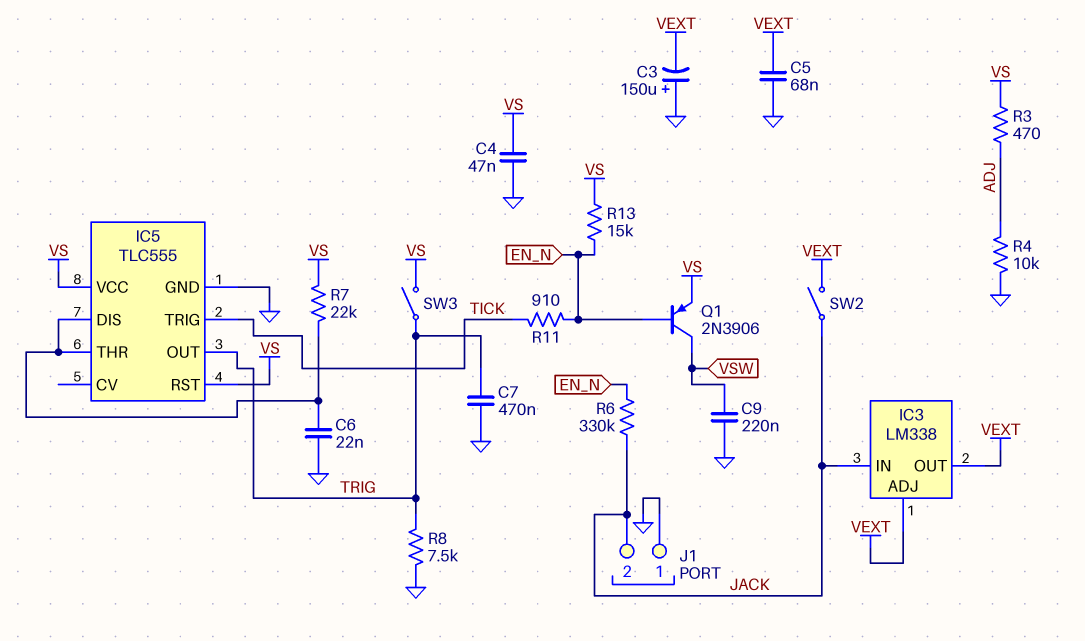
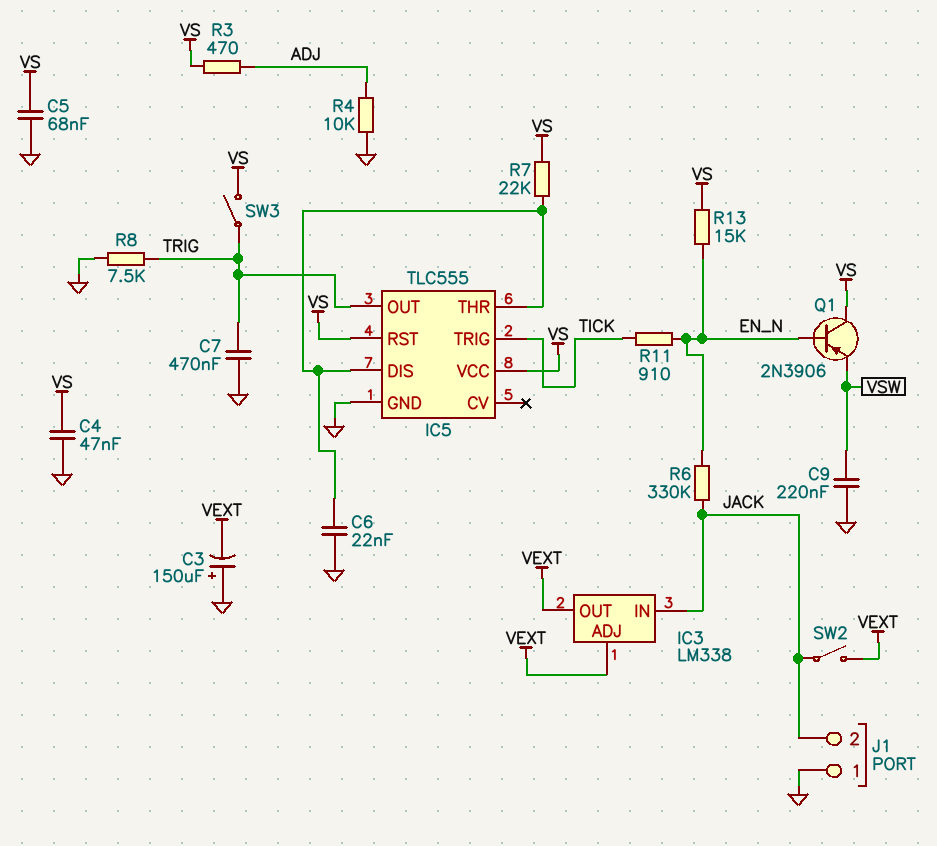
C5: 68nF (GND, VEXT) -> 68nF (GND, VS)
Q1: PNP 2N3906 (B EN_N, C VSW, E VS) -> PNP 2N3906 (B EN_N, C VS, E VSW)

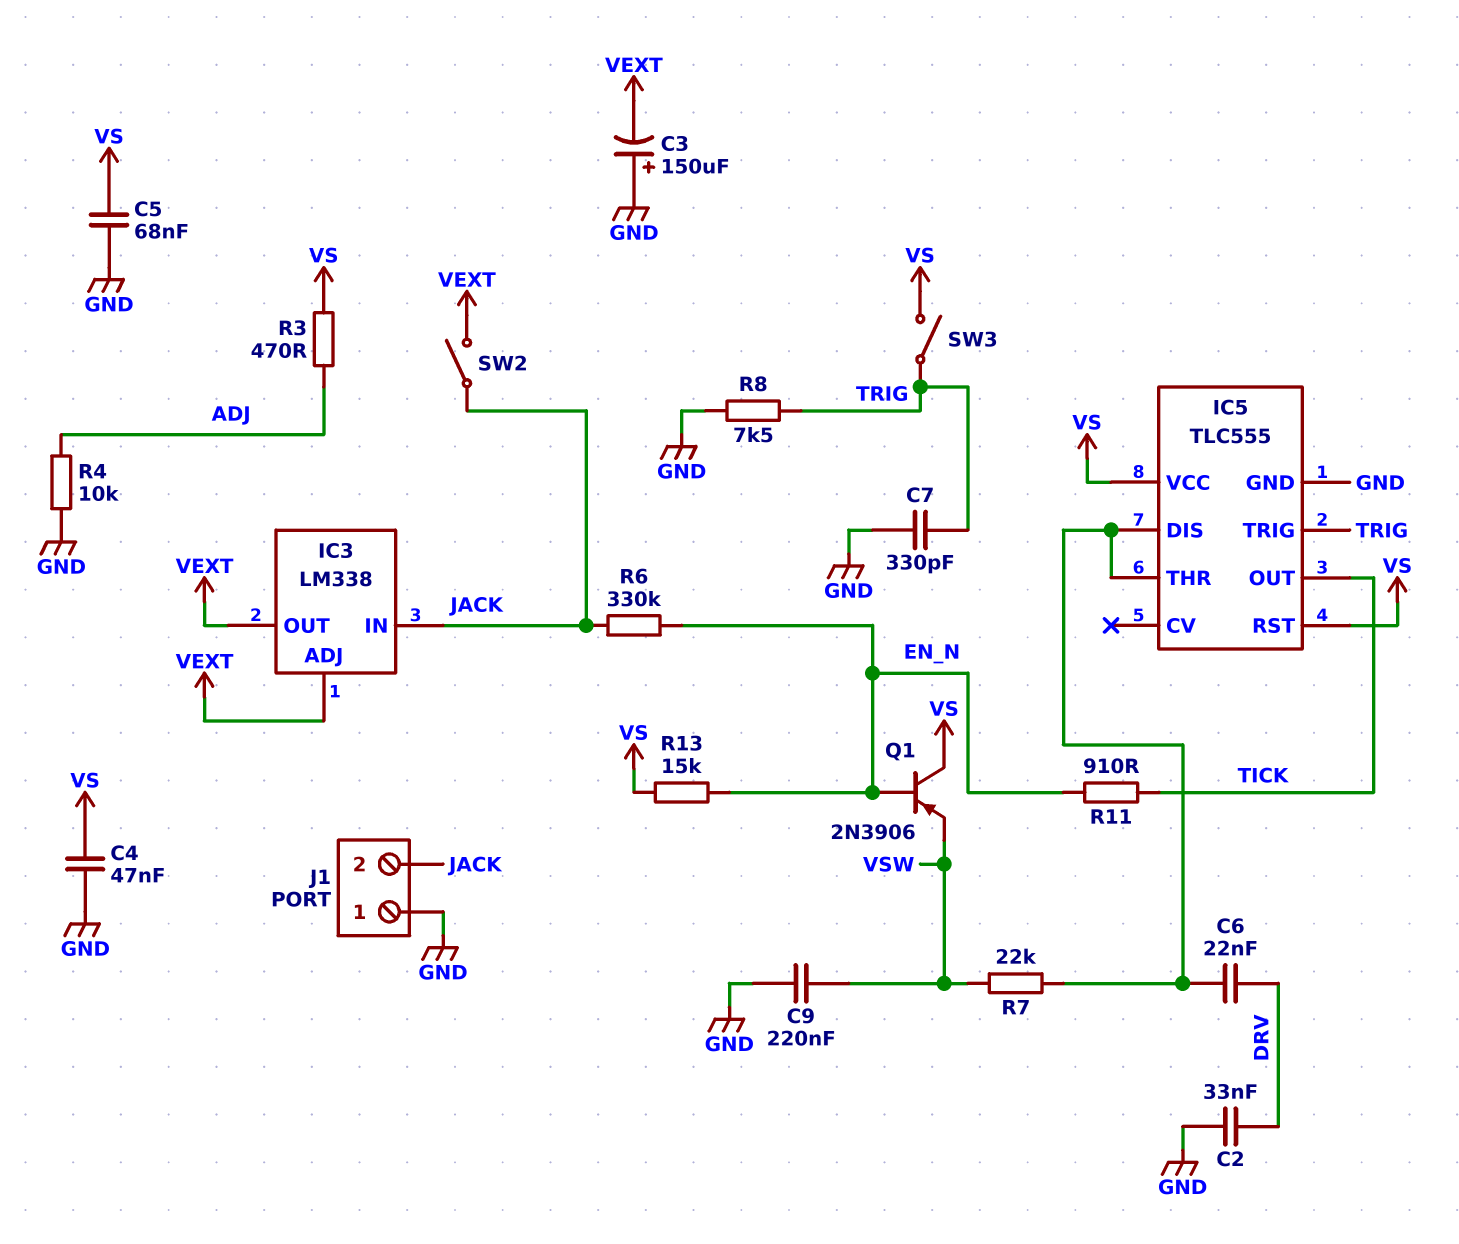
C2: none -> 33nF (DRV, GND)
C6: 22nF (GND, IC5/DIS) -> 22nF (DRV, IC5/DIS)
C7: 470nF (GND, TRIG) -> 330pF (GND, TRIG)
IC5 pin OUT: TRIG -> TICK
IC5 pin TRIG: TICK -> TRIG
R7: 22k (IC5/DIS, VS) -> 22k (IC5/DIS, VSW)

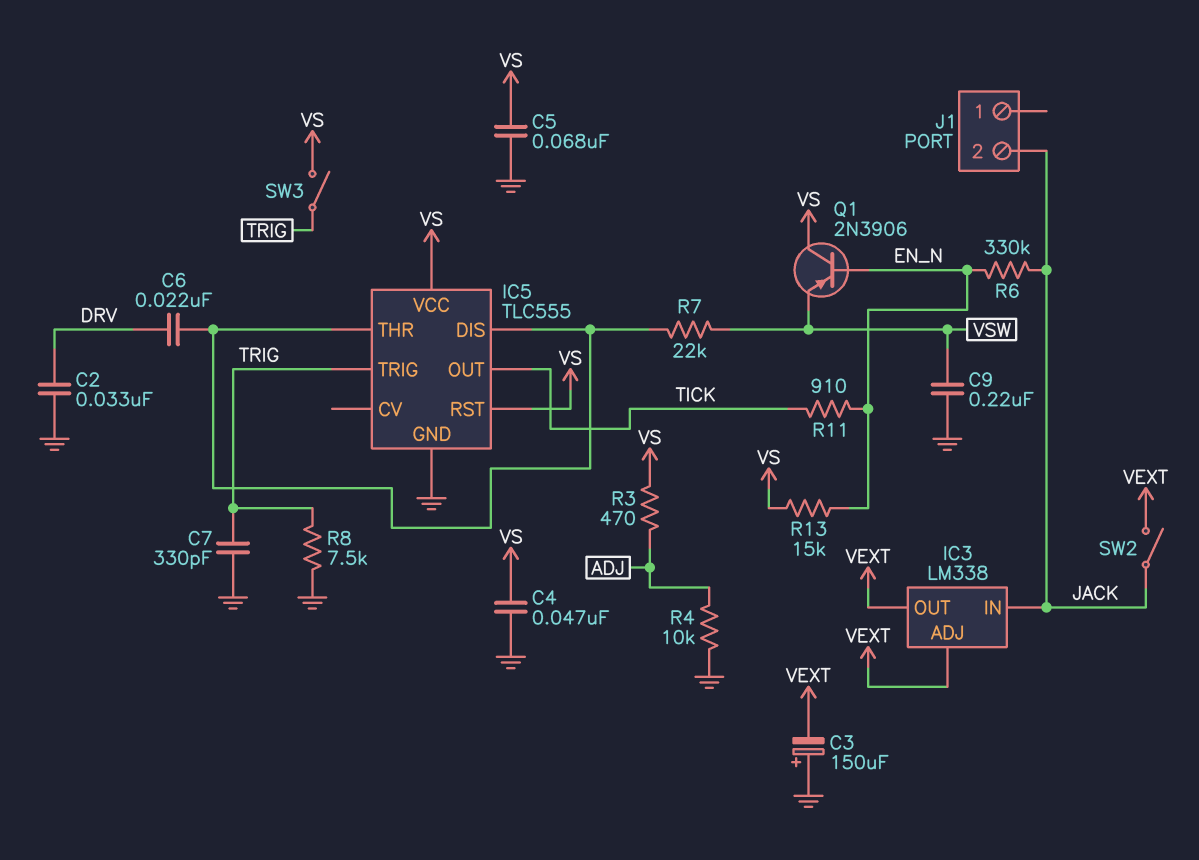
J1 pin 1: GND -> none

